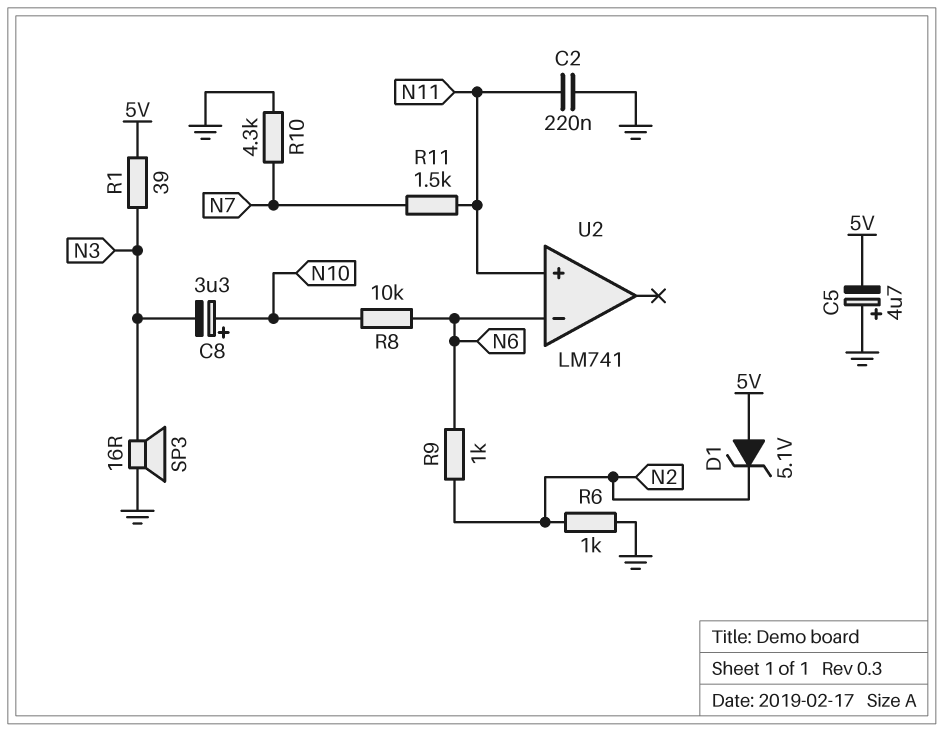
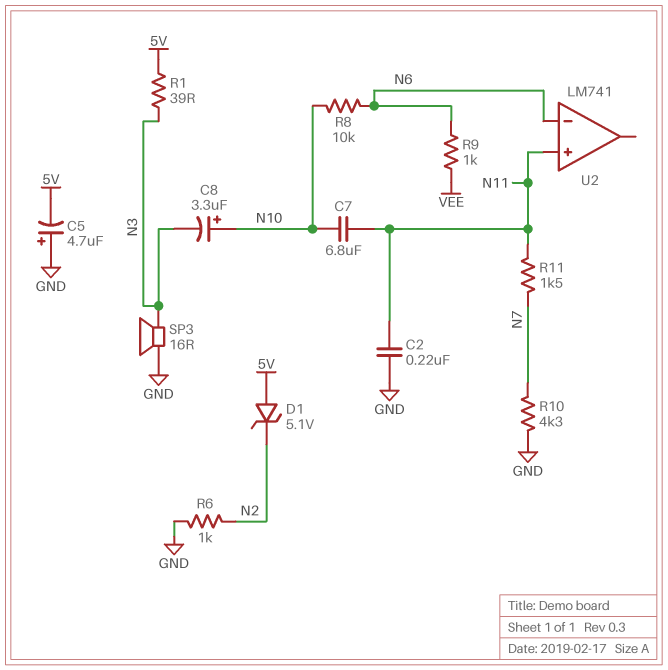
C7: none -> 6.8uF (N10, N11)
R9: 1k (N2, N6) -> 1k (N6, VEE)

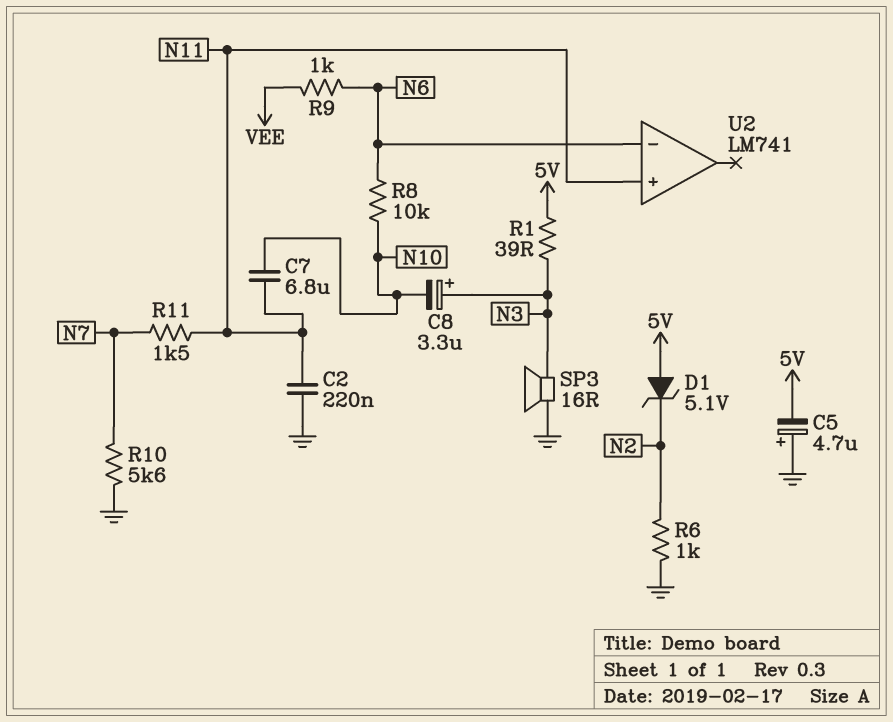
C8: 3.3uF (plus N10, minus N3) -> 3.3uF (plus N3, minus N10)
R10: 4.3k (GND, N7) -> 5.6k (GND, N7)

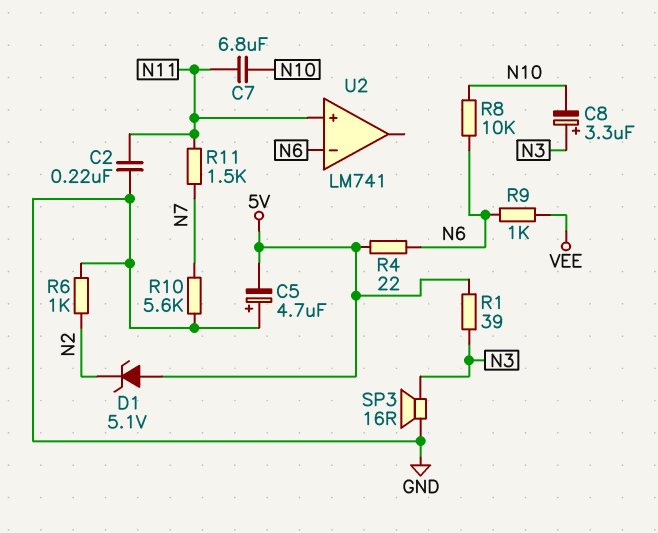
R4: none -> 22 (5V, N6)

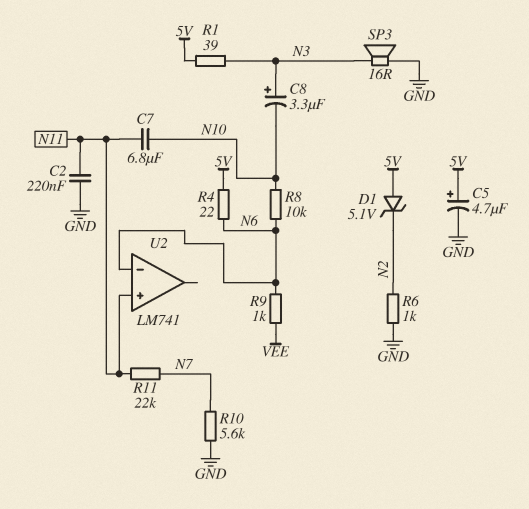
C5: 4.7uF (plus GND, minus 5V) -> 4.7uF (plus 5V, minus GND)
R11: 1.5k (N7, N11) -> 22k (N7, N11)

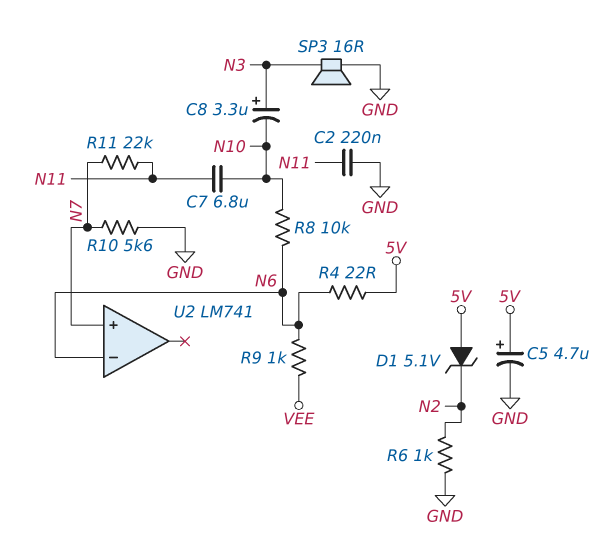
R1: 39 (5V, N3) -> none
U2 pin in+: N11 -> N7

